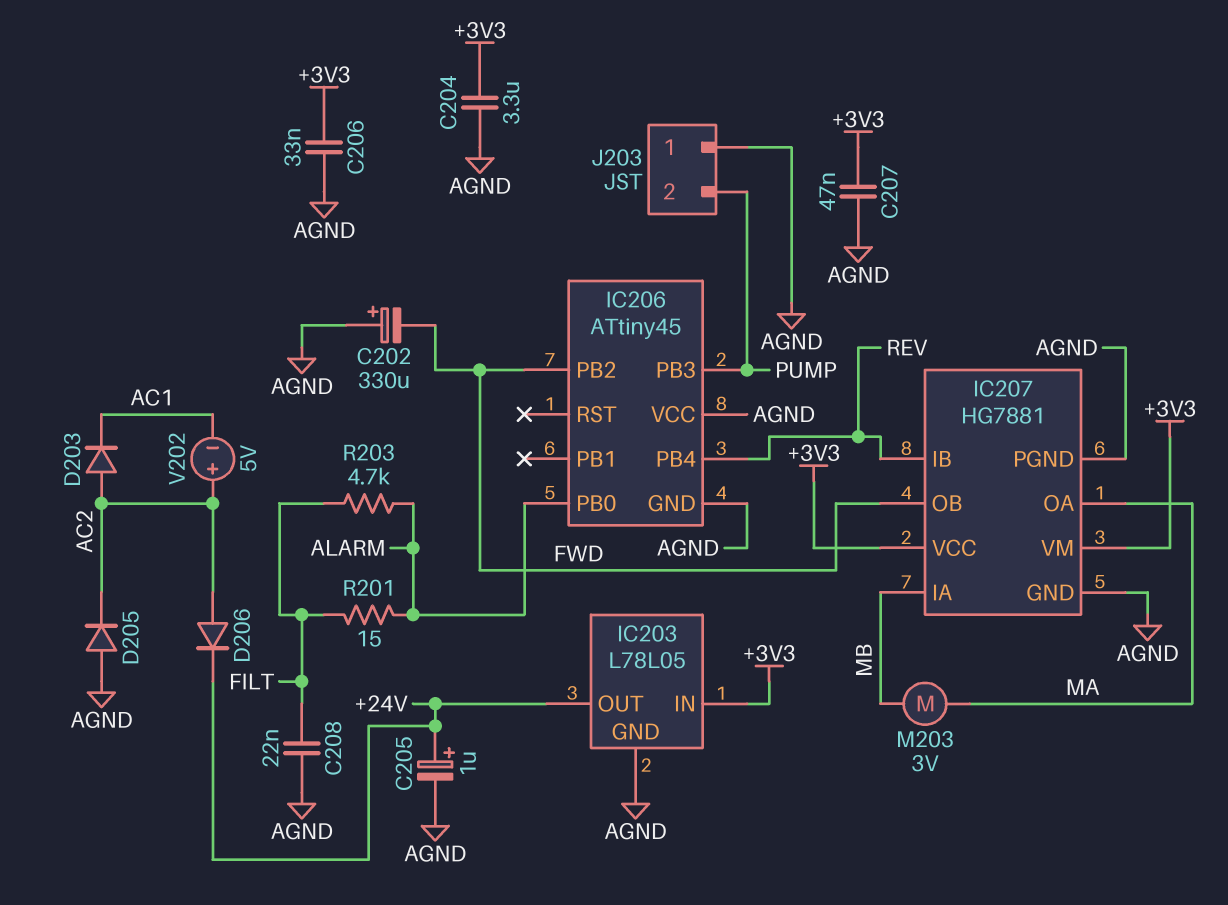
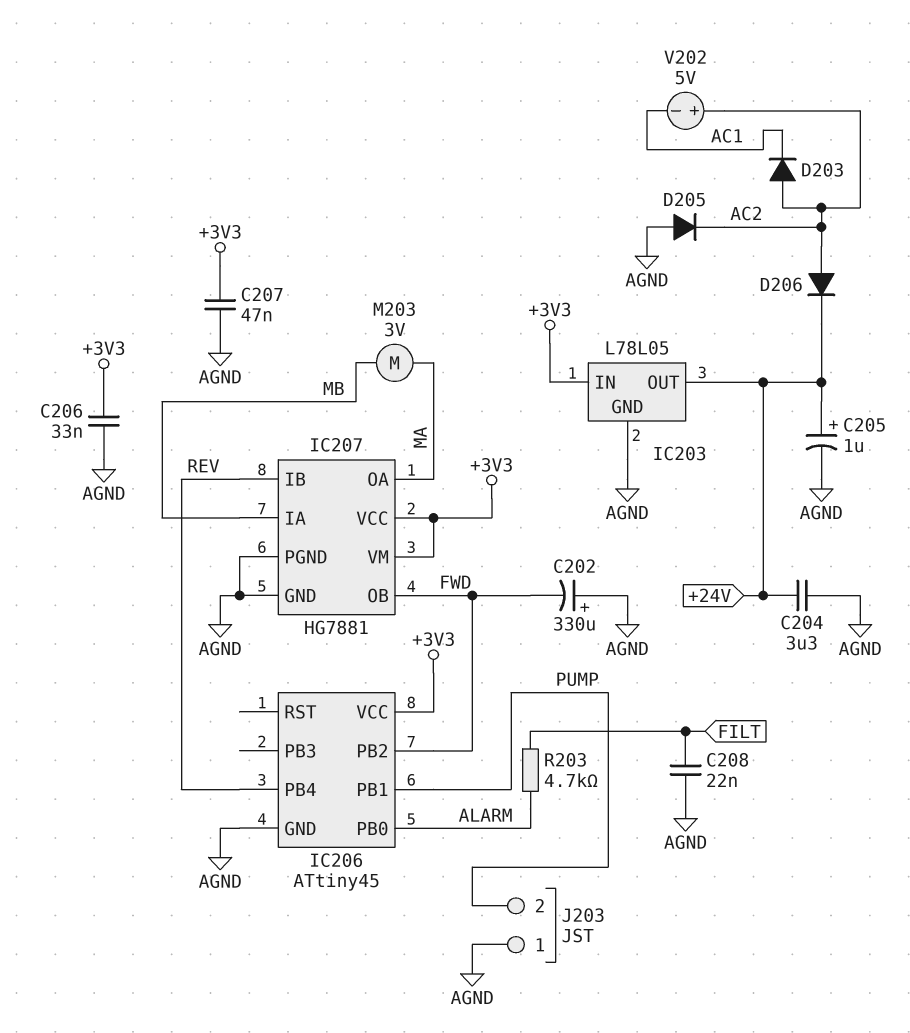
C204: 3.3uF (+3V3, AGND) -> 3.3uF (+24V, AGND)
IC206 pin PB1: none -> PUMP
IC206 pin PB3: PUMP -> none
IC206 pin VCC: AGND -> +3V3
R201: 15 (ALARM, FILT) -> none

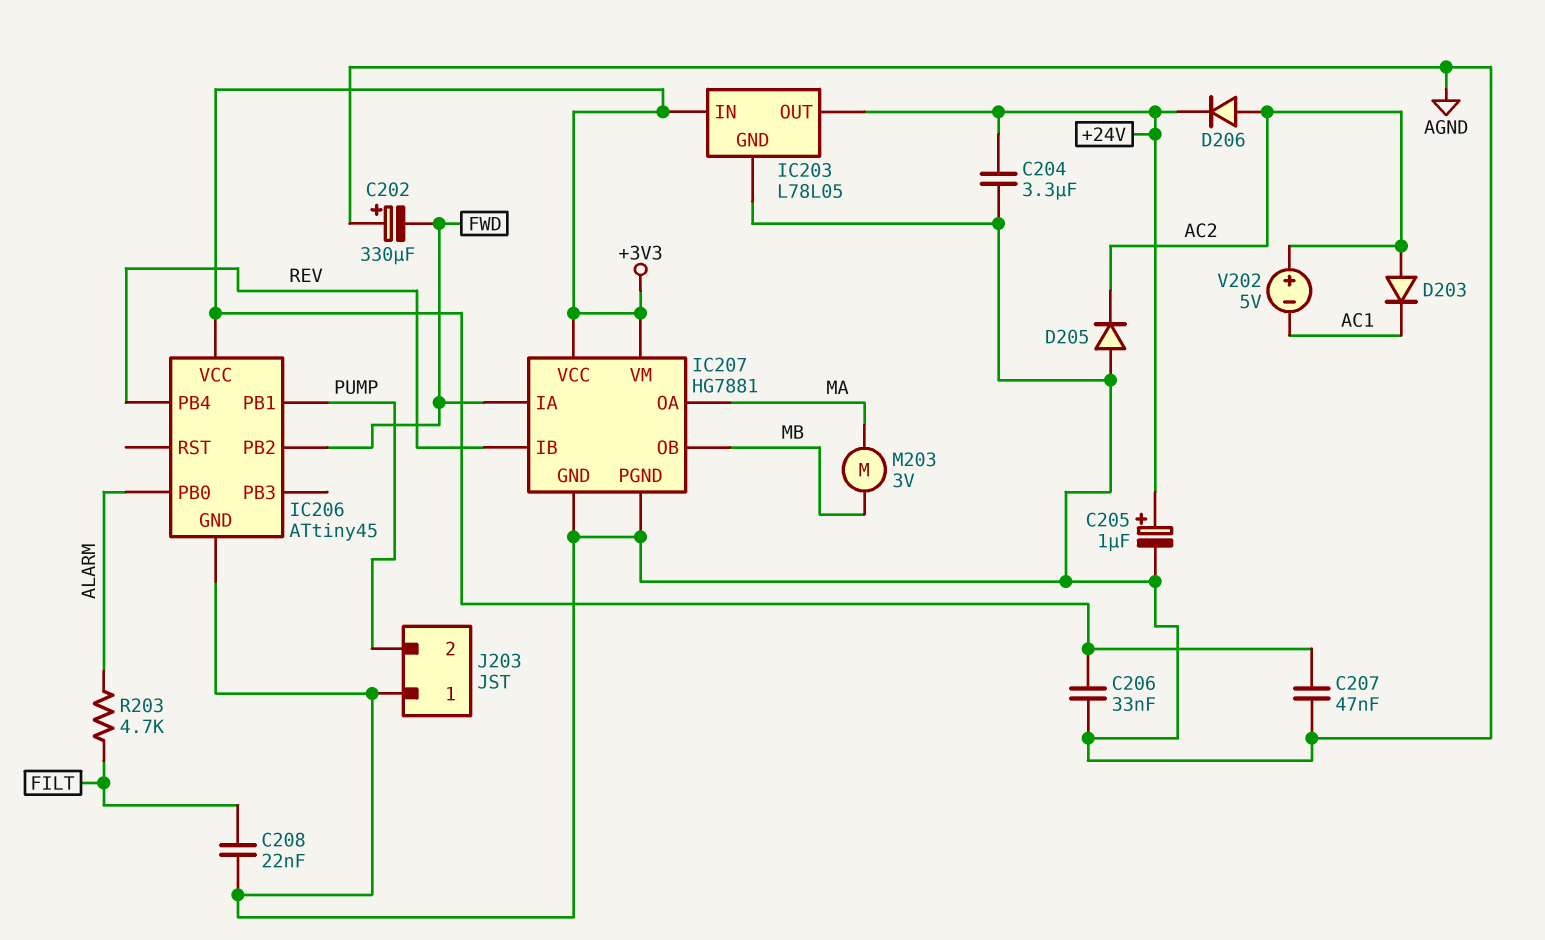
IC207 pin IA: MB -> FWD
IC207 pin OB: FWD -> MB

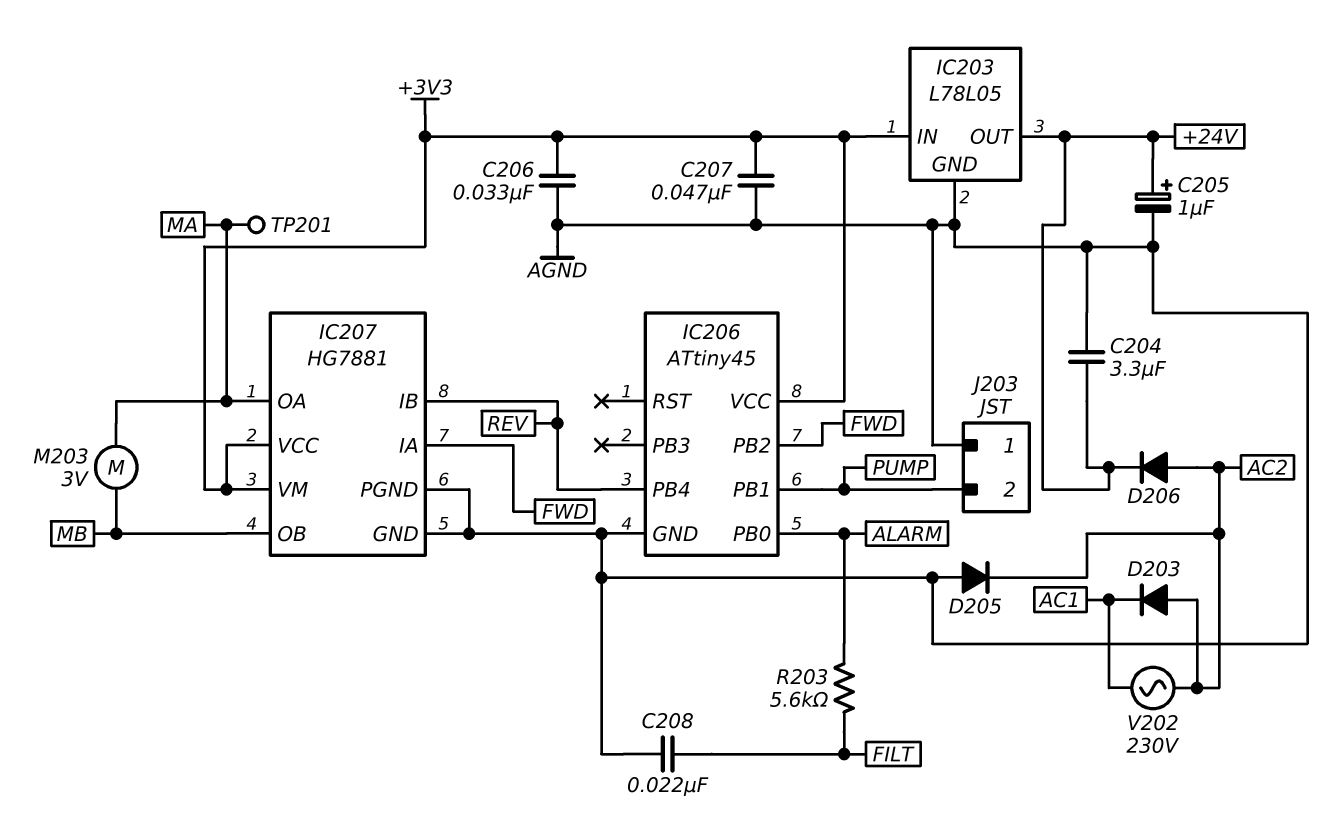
C202: 330uF (plus AGND, minus FWD) -> none
R203: 4.7k (ALARM, FILT) -> 5.6k (ALARM, FILT)
TP201: none -> test point (MA)
V202: 5V (plus AC2, minus AC1) -> AC 230V (AC1, AC2)

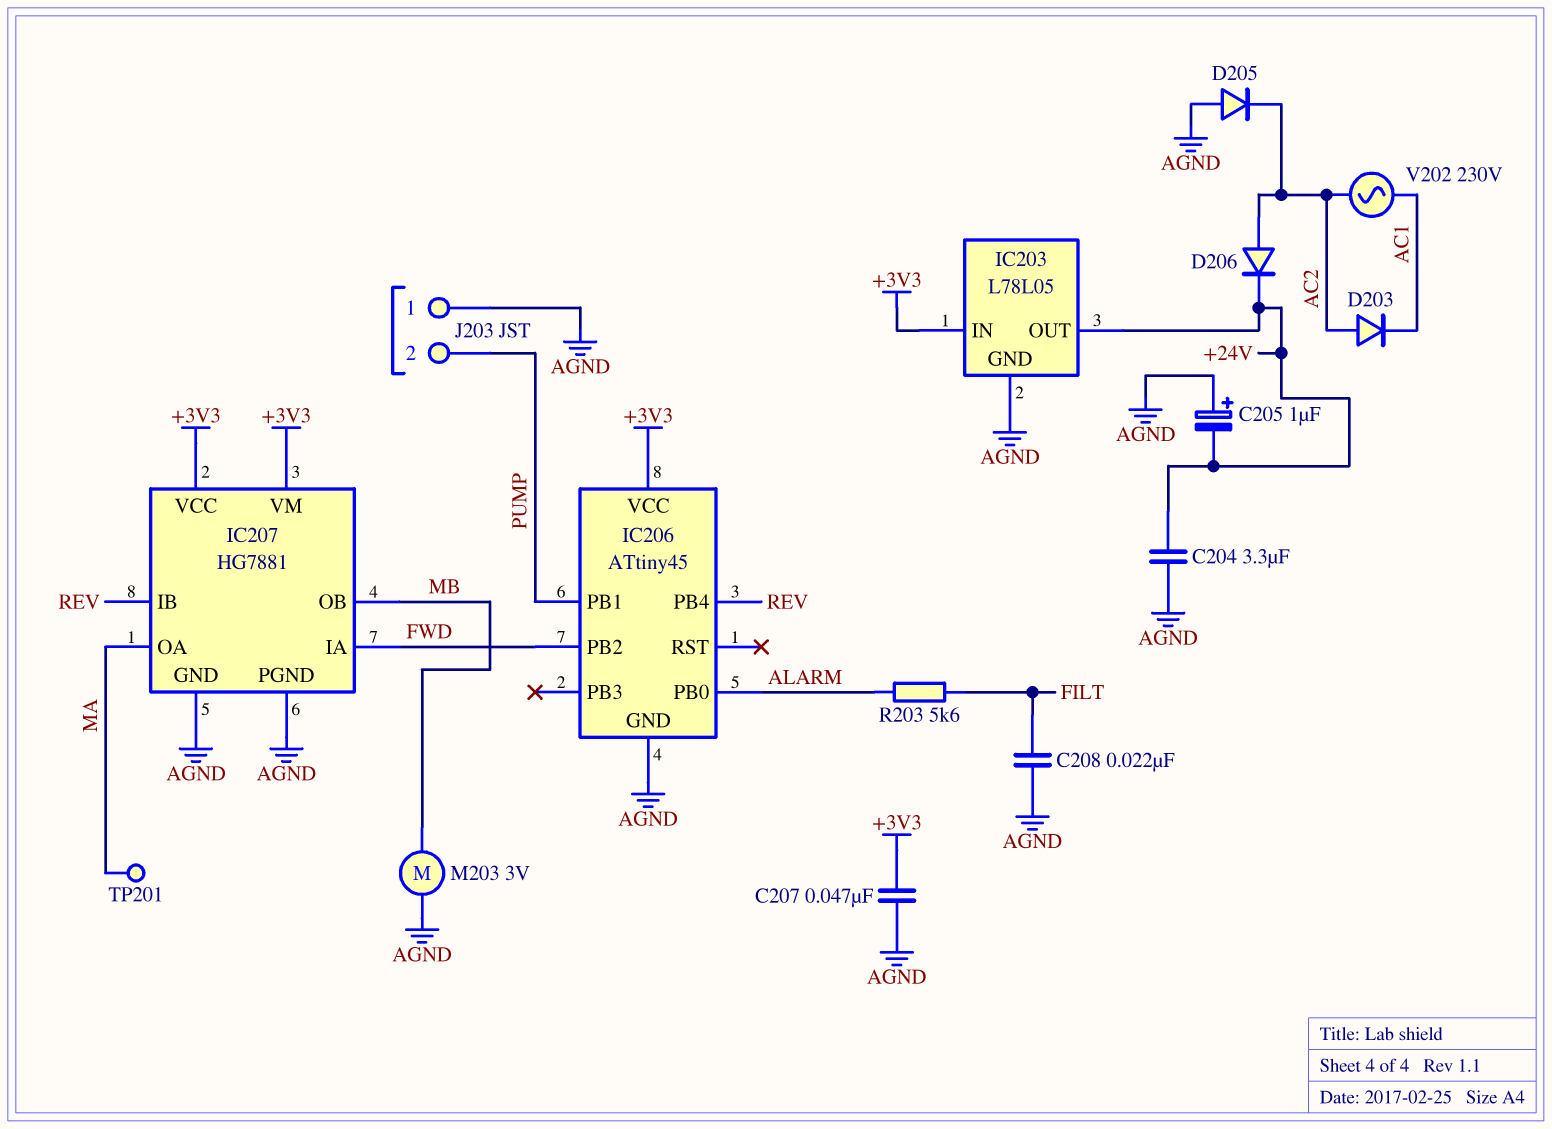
C205: 1uF (plus +24V, minus AGND) -> 1uF (plus AGND, minus +24V)
C206: 33nF (+3V3, AGND) -> none
M203: motor 3V (MA, MB) -> motor 3V (AGND, MB)

